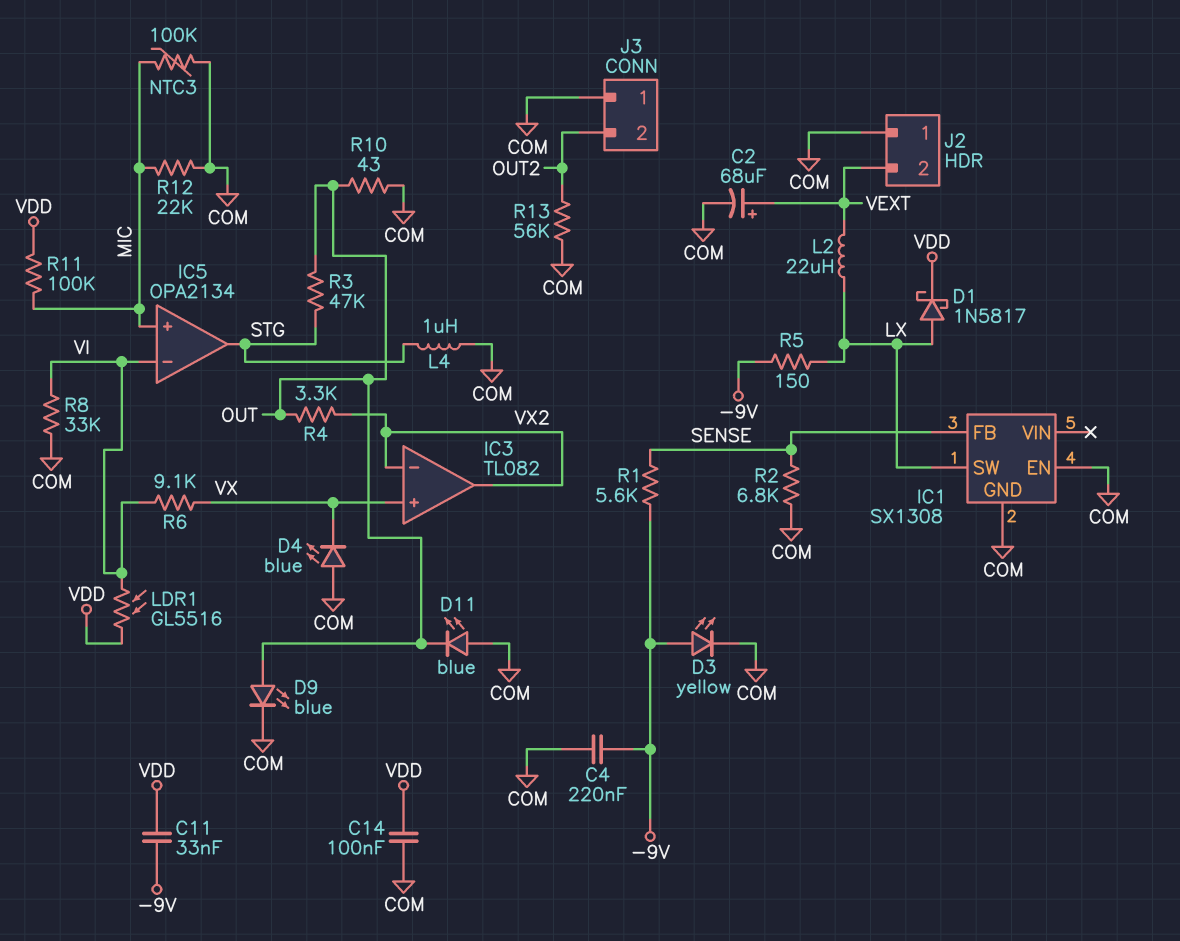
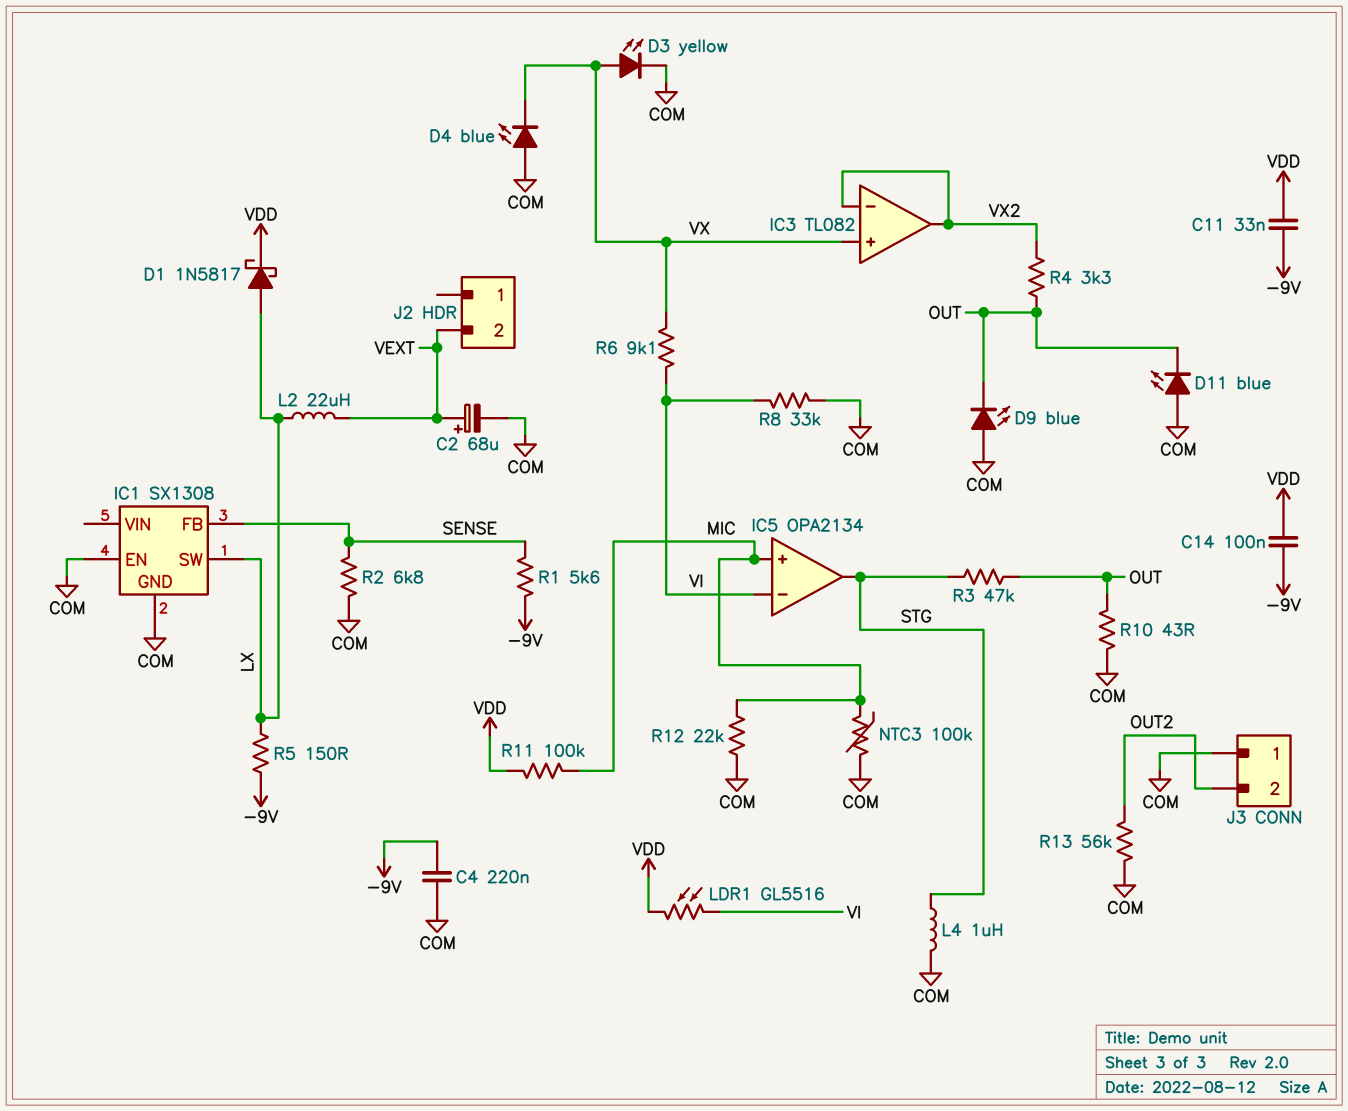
C14: 100nF (COM, VDD) -> 100nF (-9V, VDD)
D3: LED yellow (A -9V, K COM) -> LED yellow (A VX, K COM)
D9: LED blue (A OUT, K COM) -> LED blue (A COM, K OUT)
J2 pin 1: COM -> none

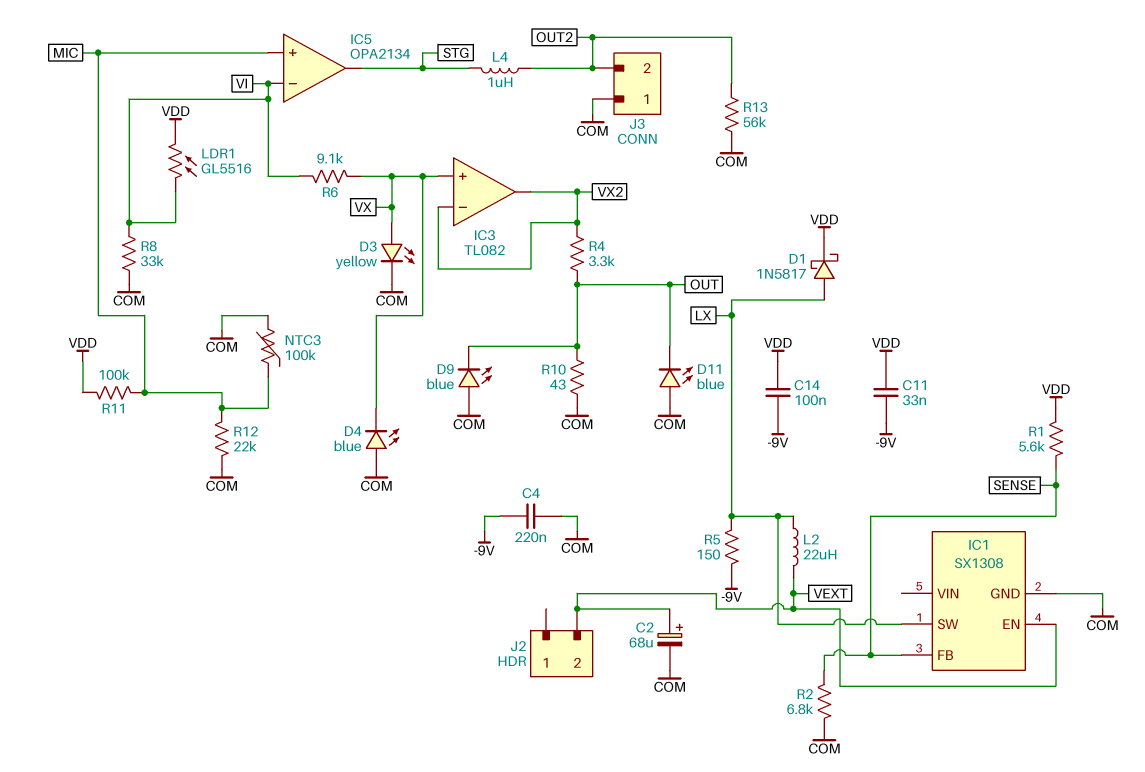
IC1 pin EN: COM -> VEXT
L4: 1uH (COM, STG) -> 1uH (OUT2, STG)
R1: 5.6k (-9V, SENSE) -> 5.6k (SENSE, VDD)
R3: 47k (OUT, STG) -> none

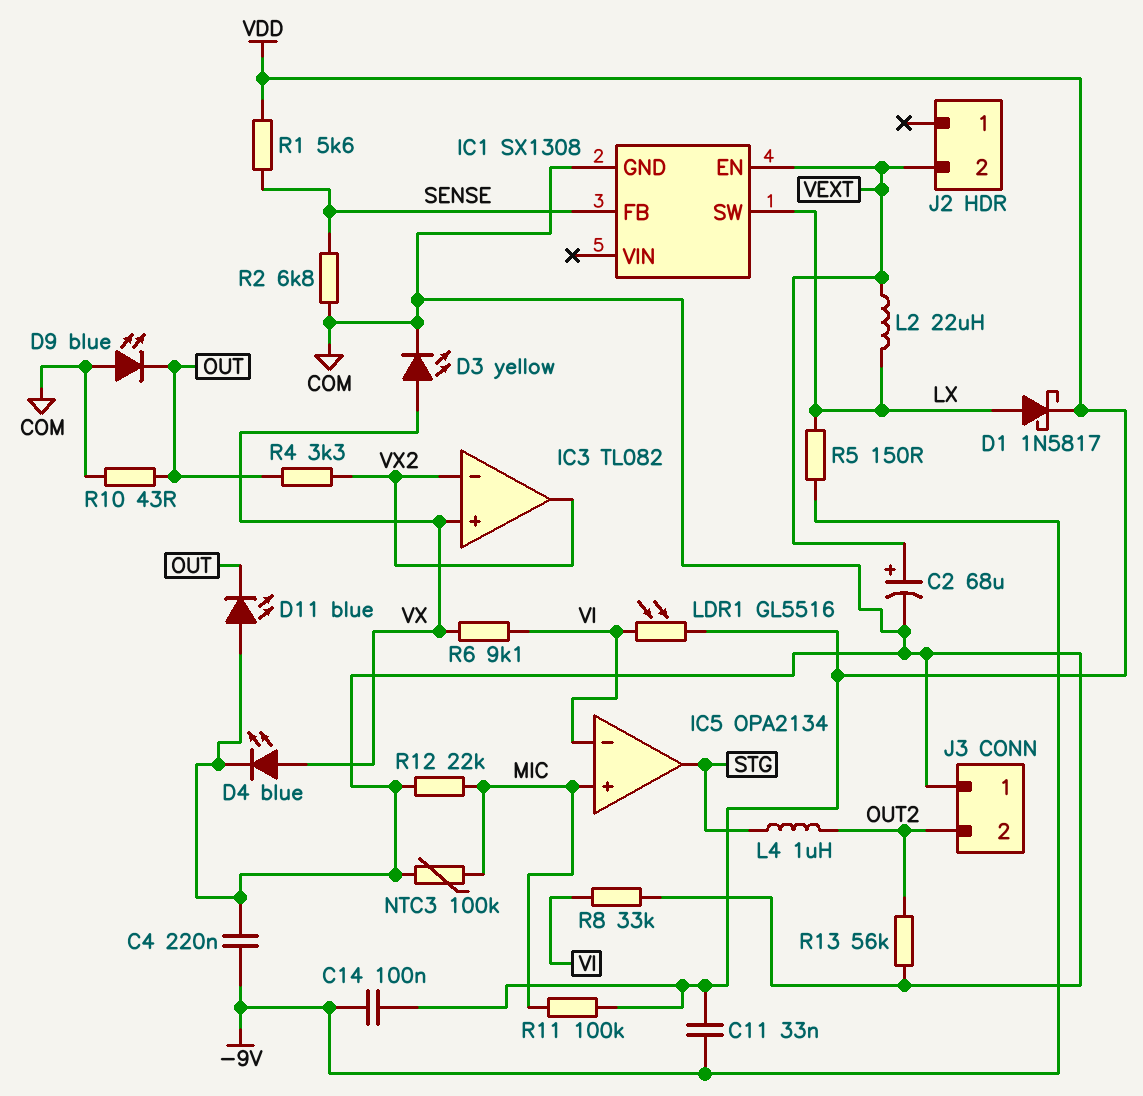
D4: LED blue (A COM, K VX) -> LED blue (A VX, K COM)

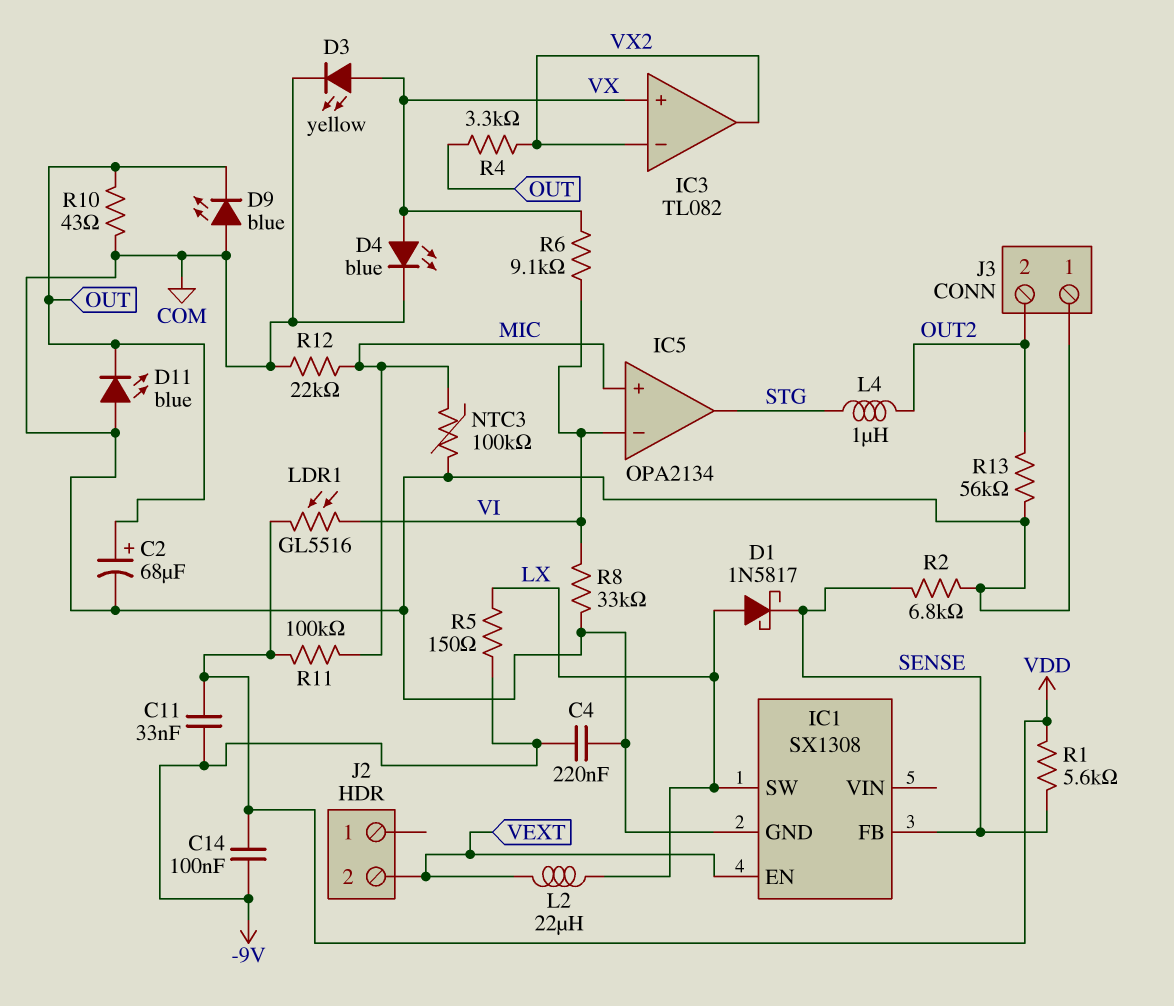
C2: 68uF (plus VEXT, minus COM) -> 68uF (plus OUT, minus COM)
D1: schottky 1N5817 (A LX, K VDD) -> schottky 1N5817 (A LX, K SENSE)

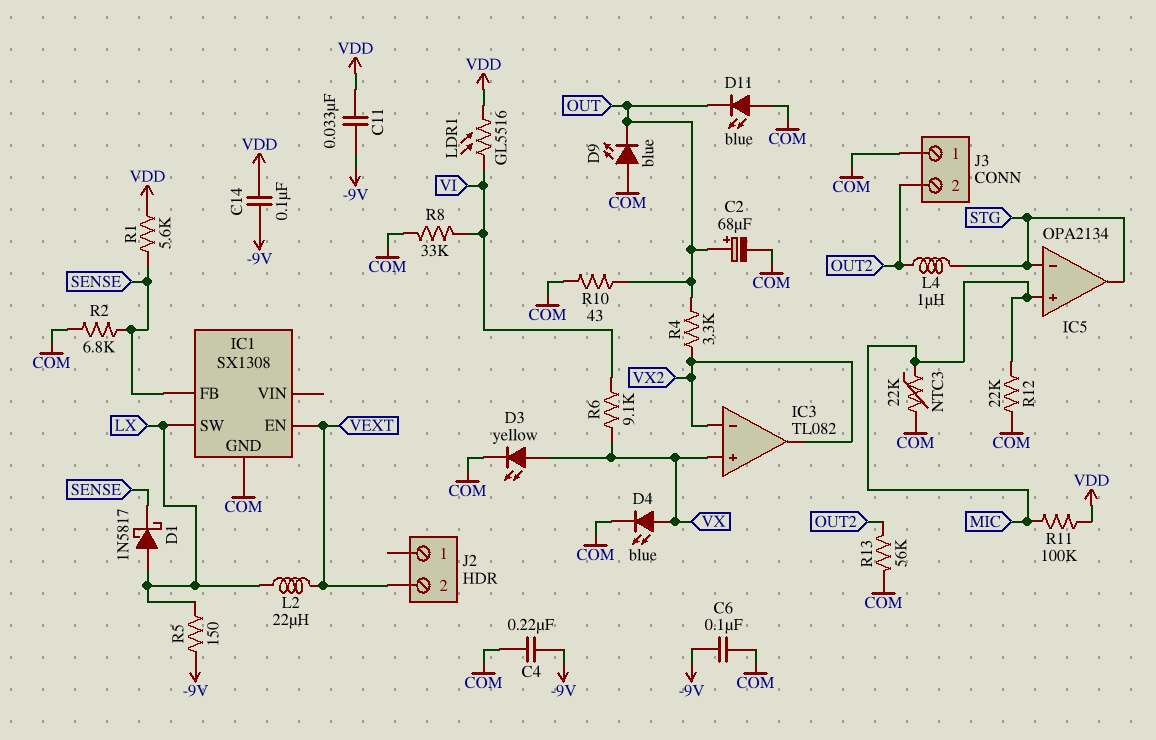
C6: none -> 100nF (-9V, COM)
IC5 pin in-: VI -> STG
NTC3: 100k (COM, MIC) -> 22k (COM, MIC)

